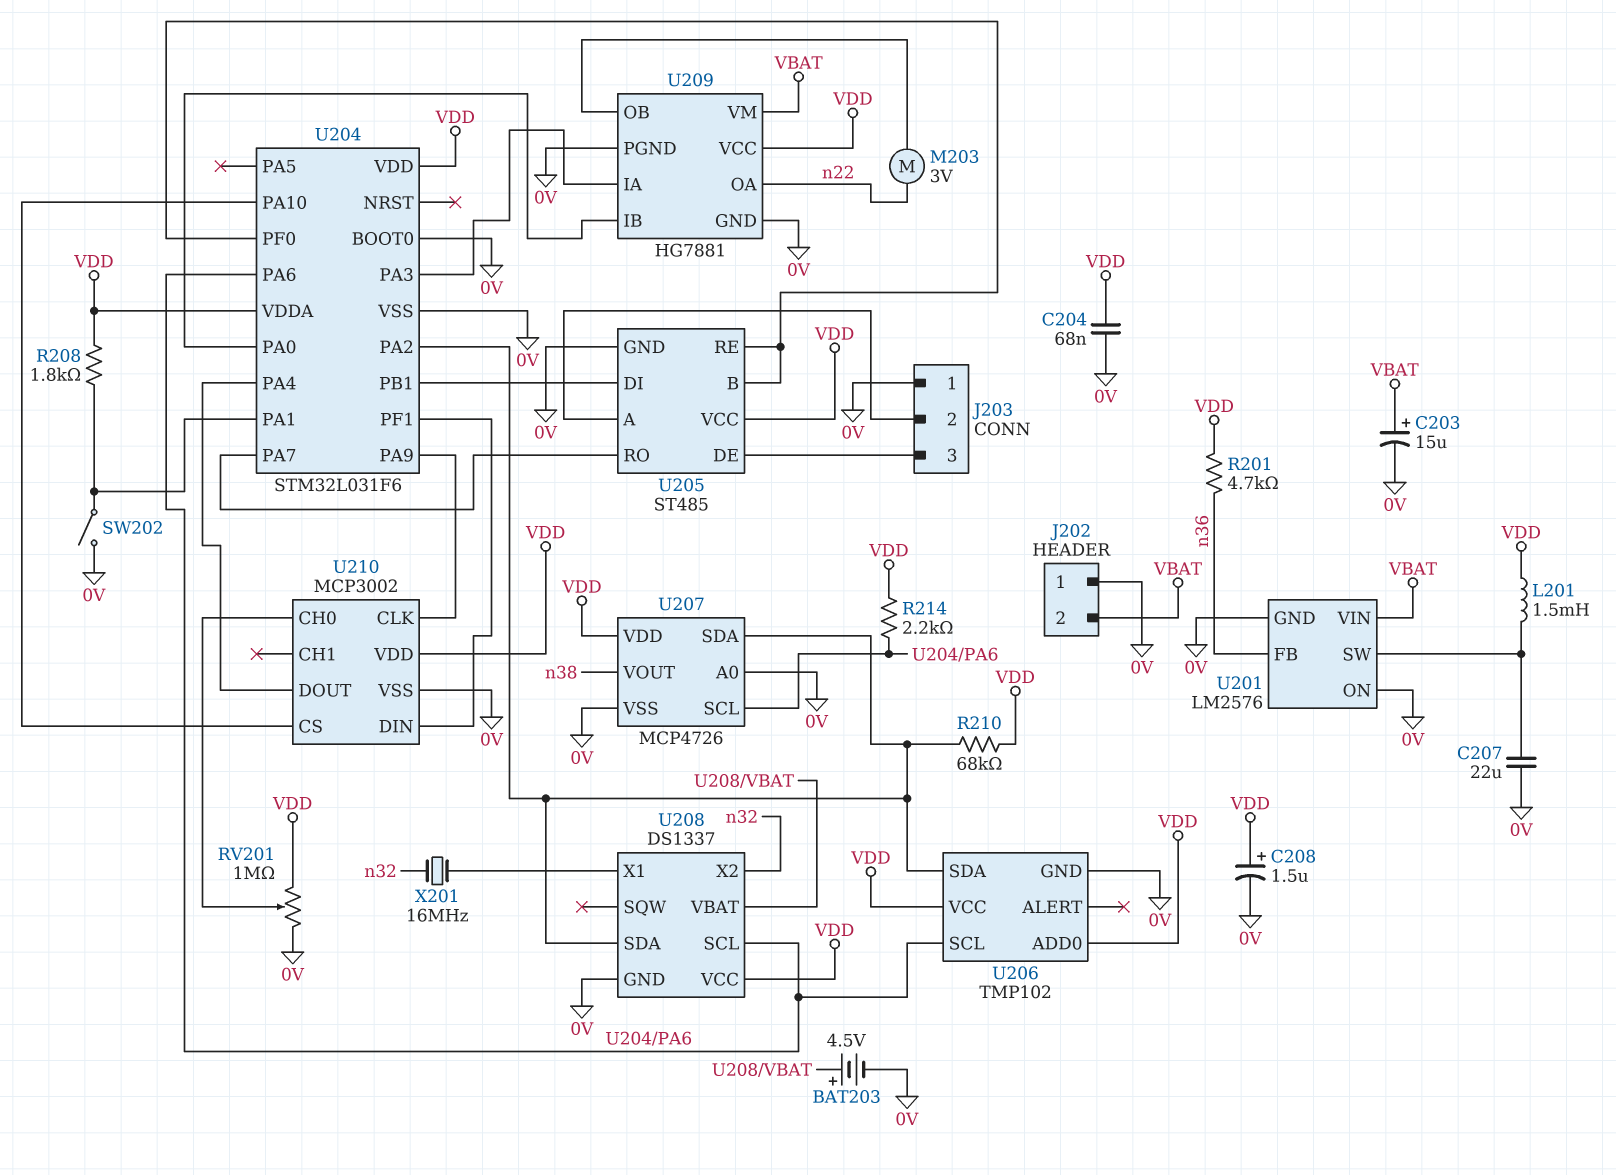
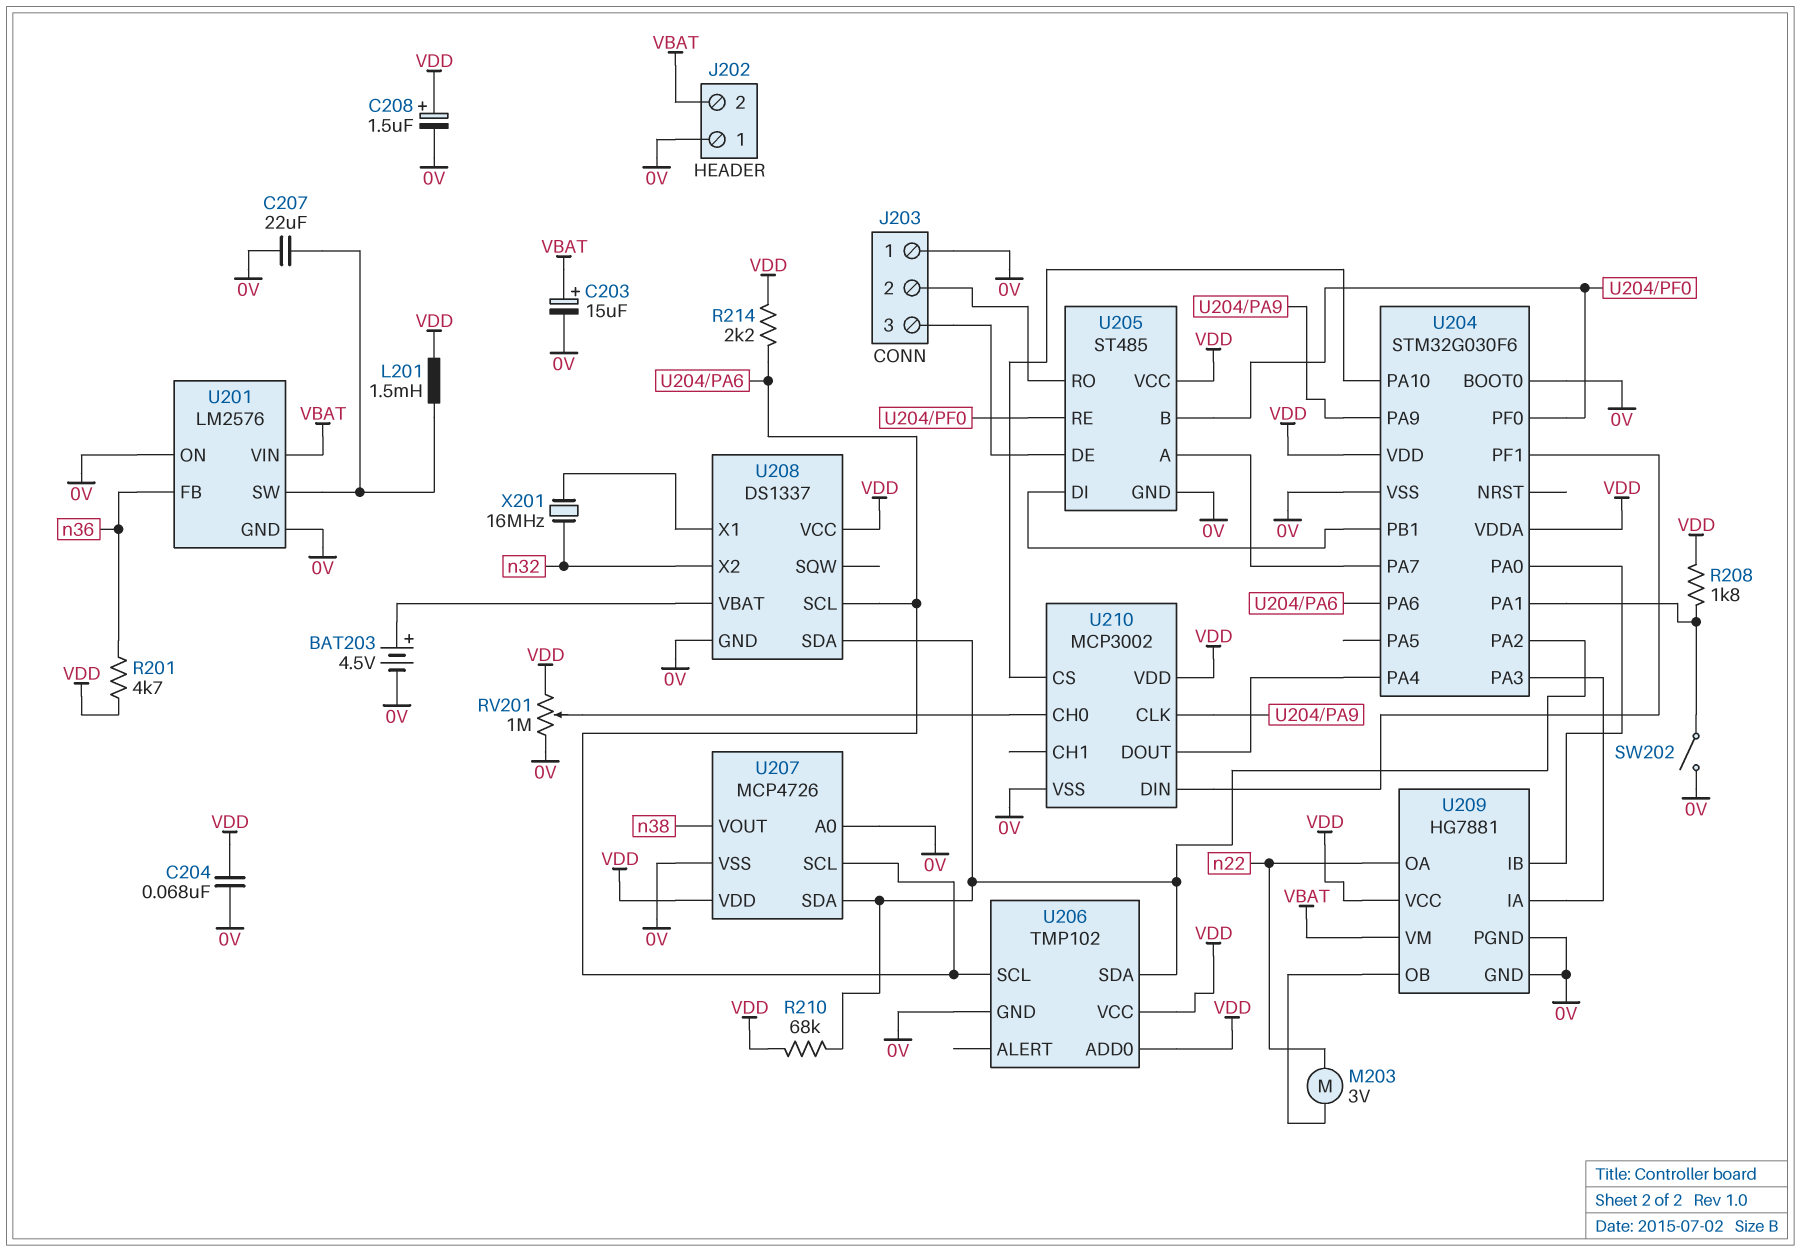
U204: STM32L031F6 -> STM32G030F6
U205 pin A: J203/2 -> U204/PA7
U205 pin RO: U204/PA7 -> J203/2

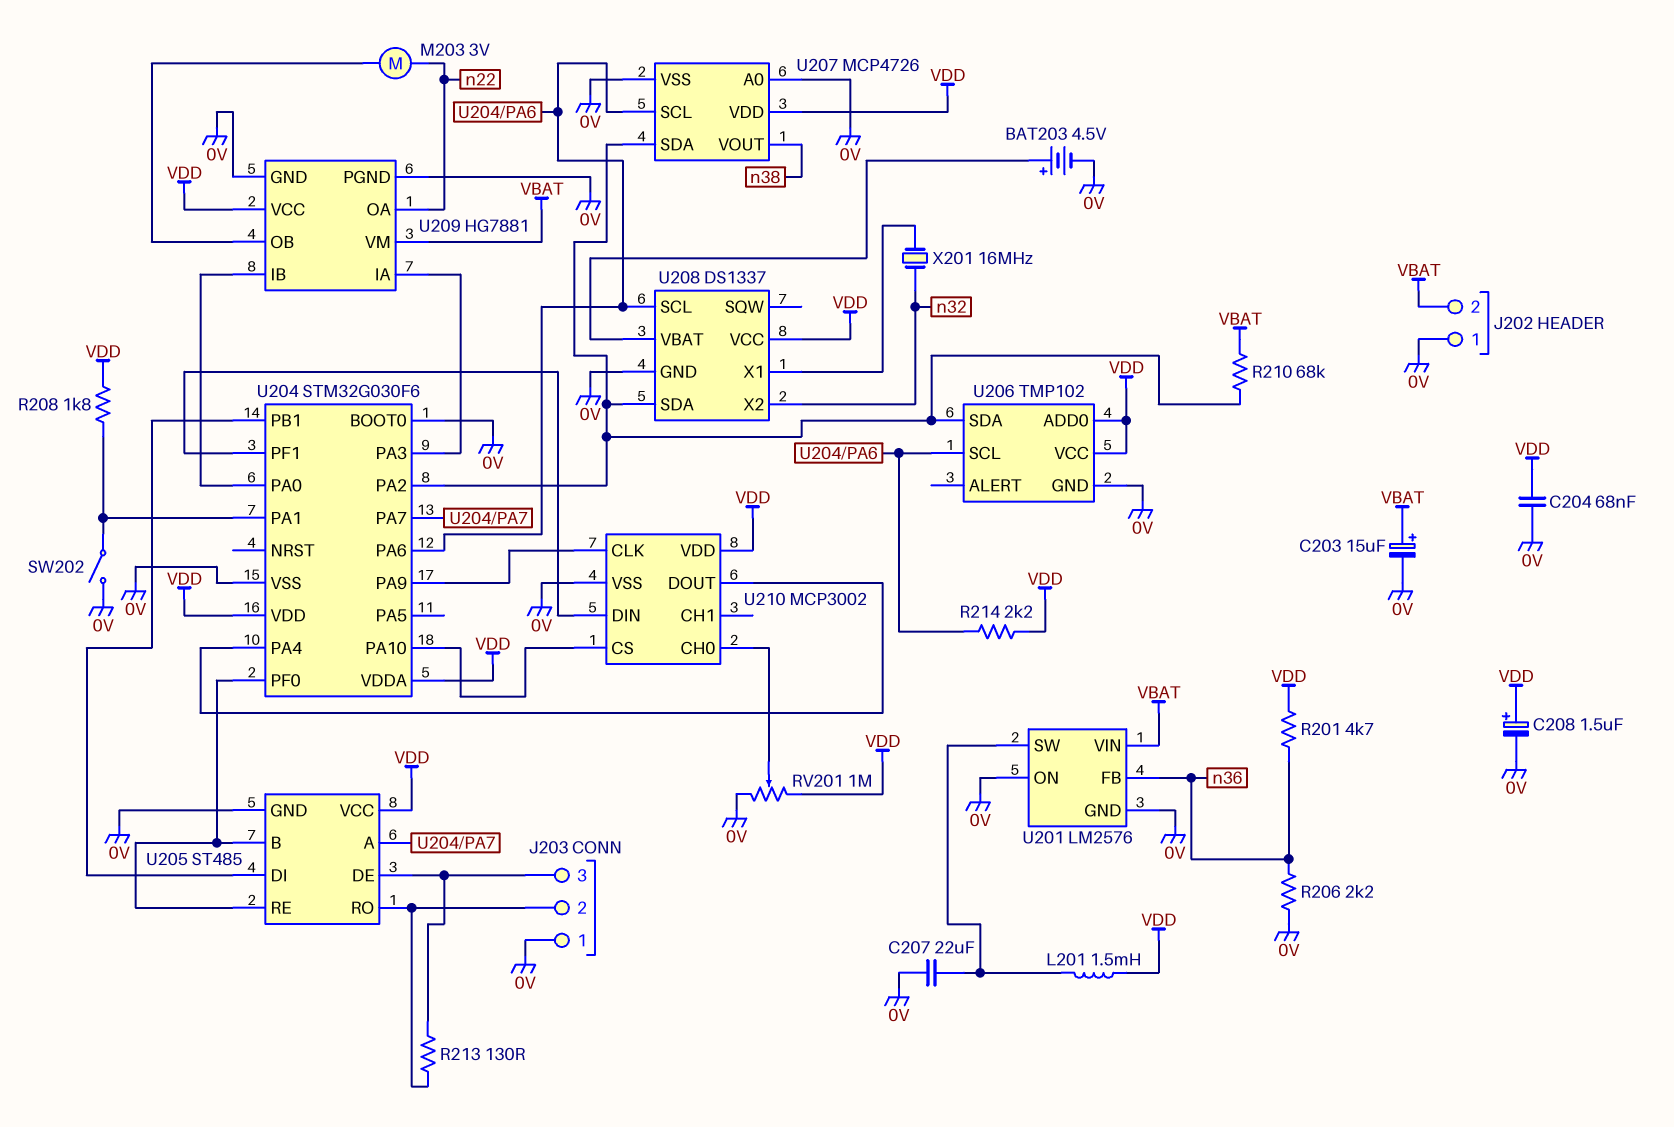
R206: none -> 2.2k (0V, n36)
R210: 68k (U204/PA2, VDD) -> 68k (U204/PA2, VBAT)
R213: none -> 130 (J203/2, J203/3)

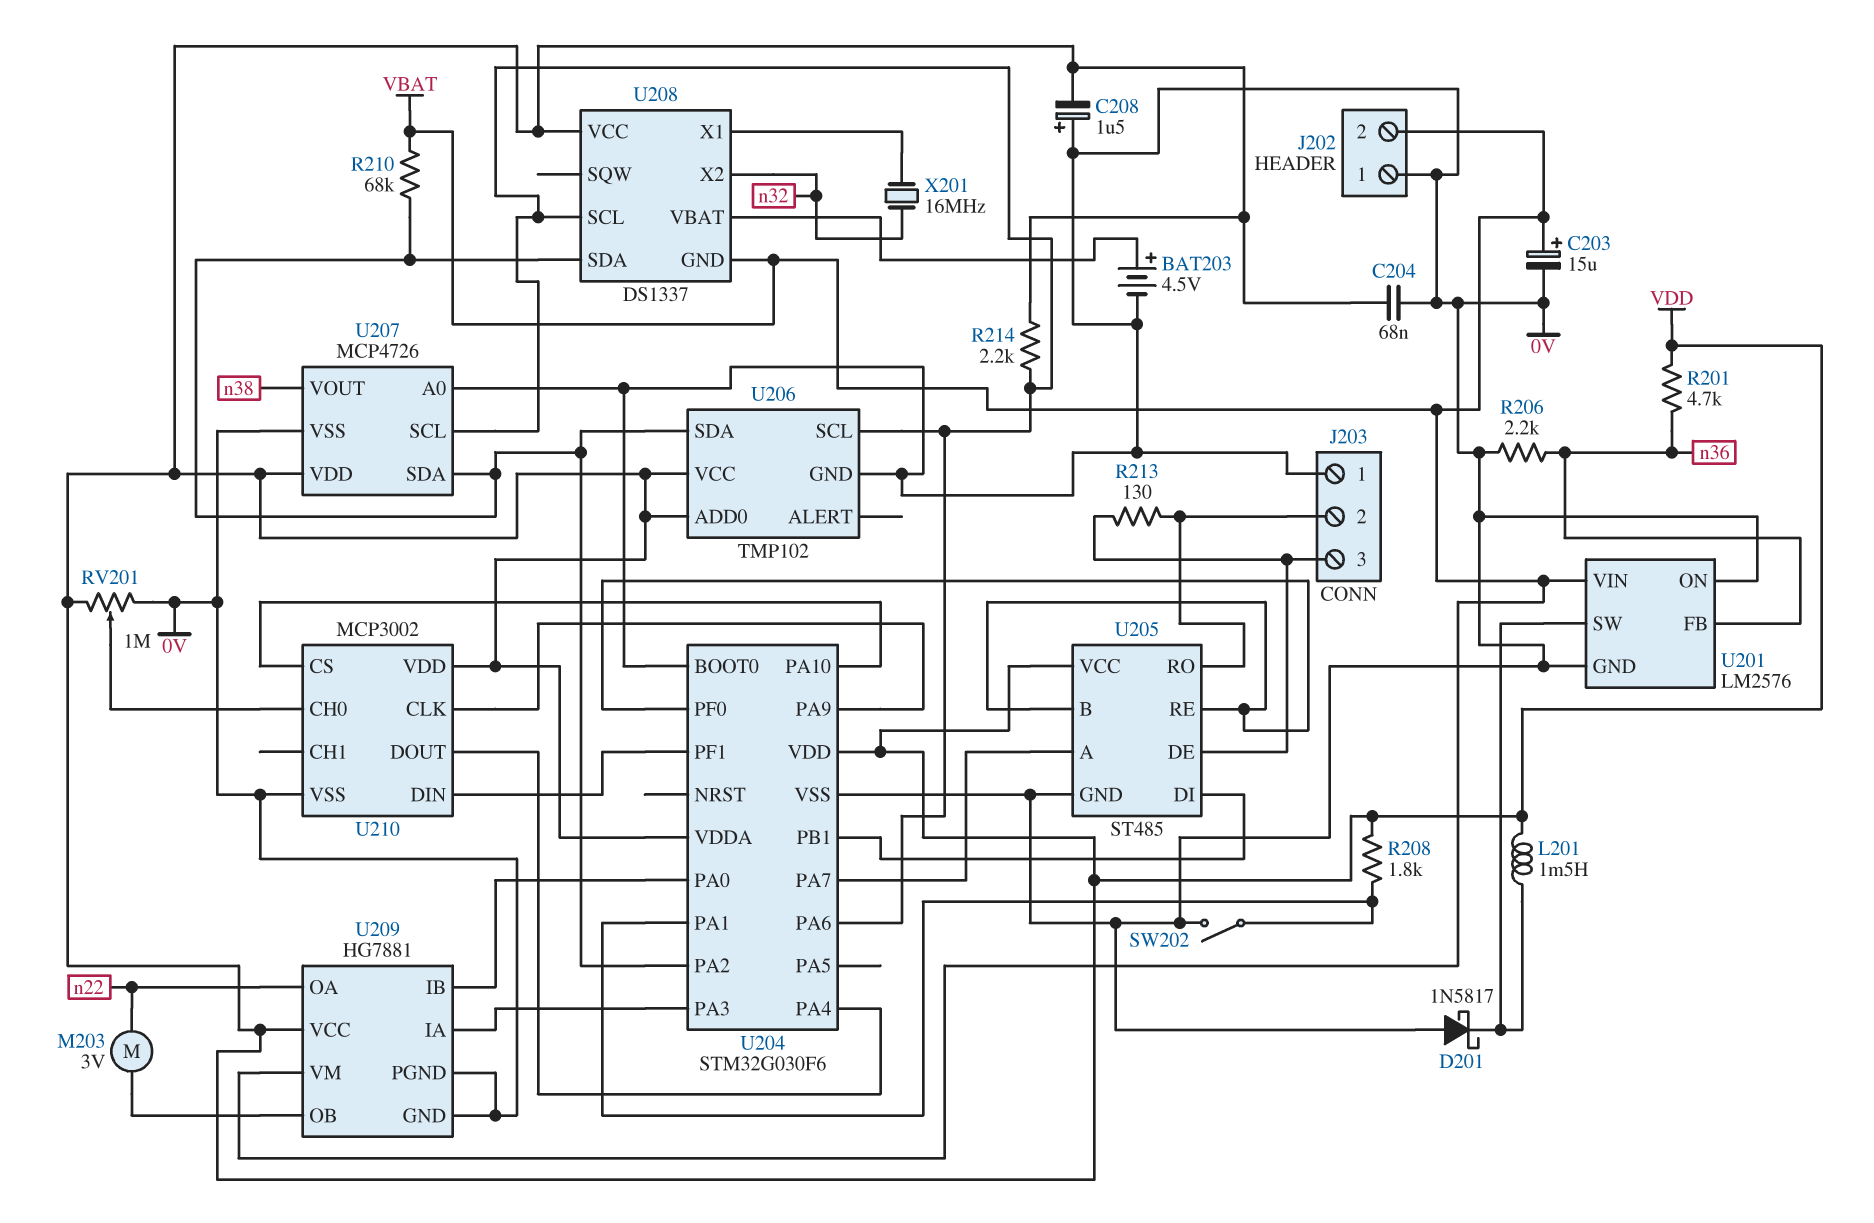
C207: 22uF (0V, U201/SW) -> none
C208: 1.5uF (plus VDD, minus 0V) -> 1.5uF (plus 0V, minus VDD)
D201: none -> schottky 1N5817 (A 0V, K U201/SW)
U208 pin GND: 0V -> VBAT

